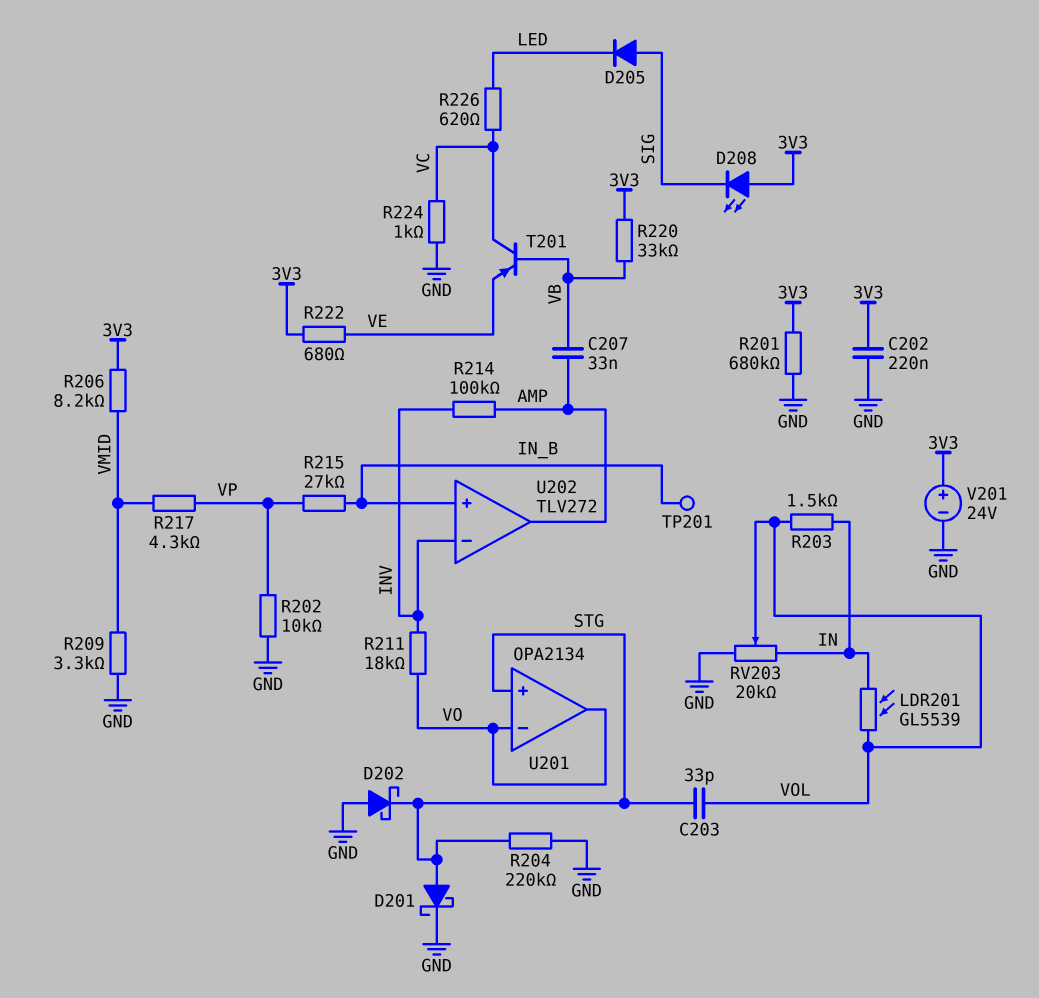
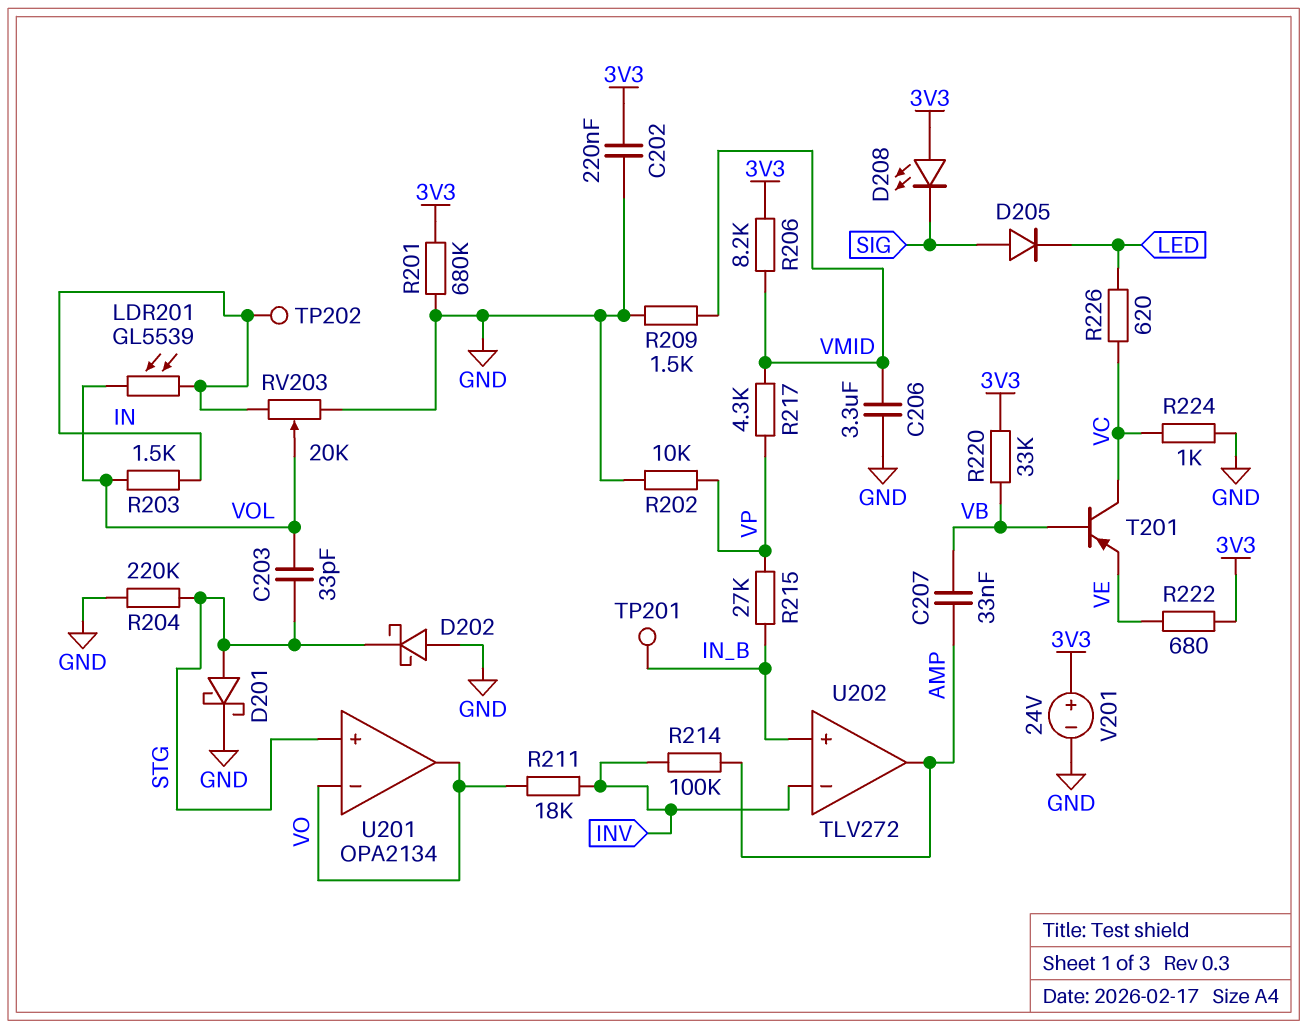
C206: none -> 3.3uF (GND, VMID)
R209: 3.3k (GND, VMID) -> 1.5k (GND, VMID)
TP202: none -> test point (IN)

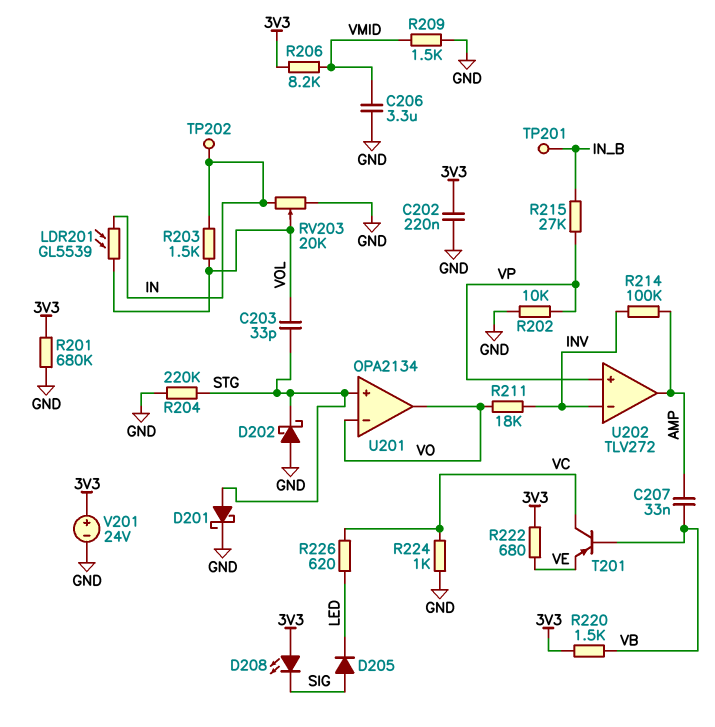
R217: 4.3k (VMID, VP) -> none
R220: 33k (3V3, VB) -> 1.5k (3V3, VB)
U202 pin in+: IN_B -> VP

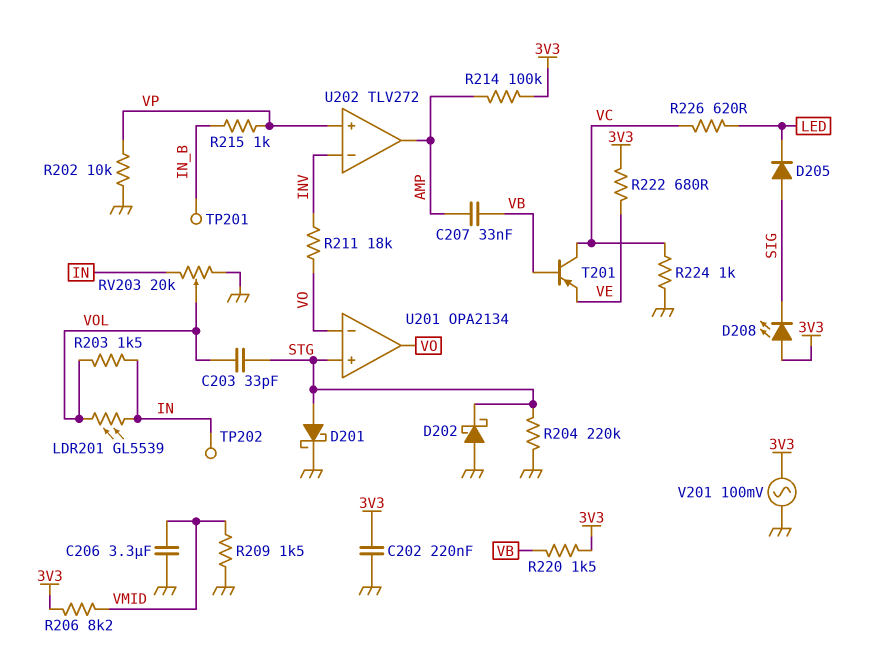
R201: 680k (3V3, GND) -> none
R214: 100k (AMP, INV) -> 100k (3V3, AMP)
R215: 27k (IN_B, VP) -> 1k (IN_B, VP)
V201: 24V (plus 3V3, minus GND) -> AC 100mV (3V3, GND)

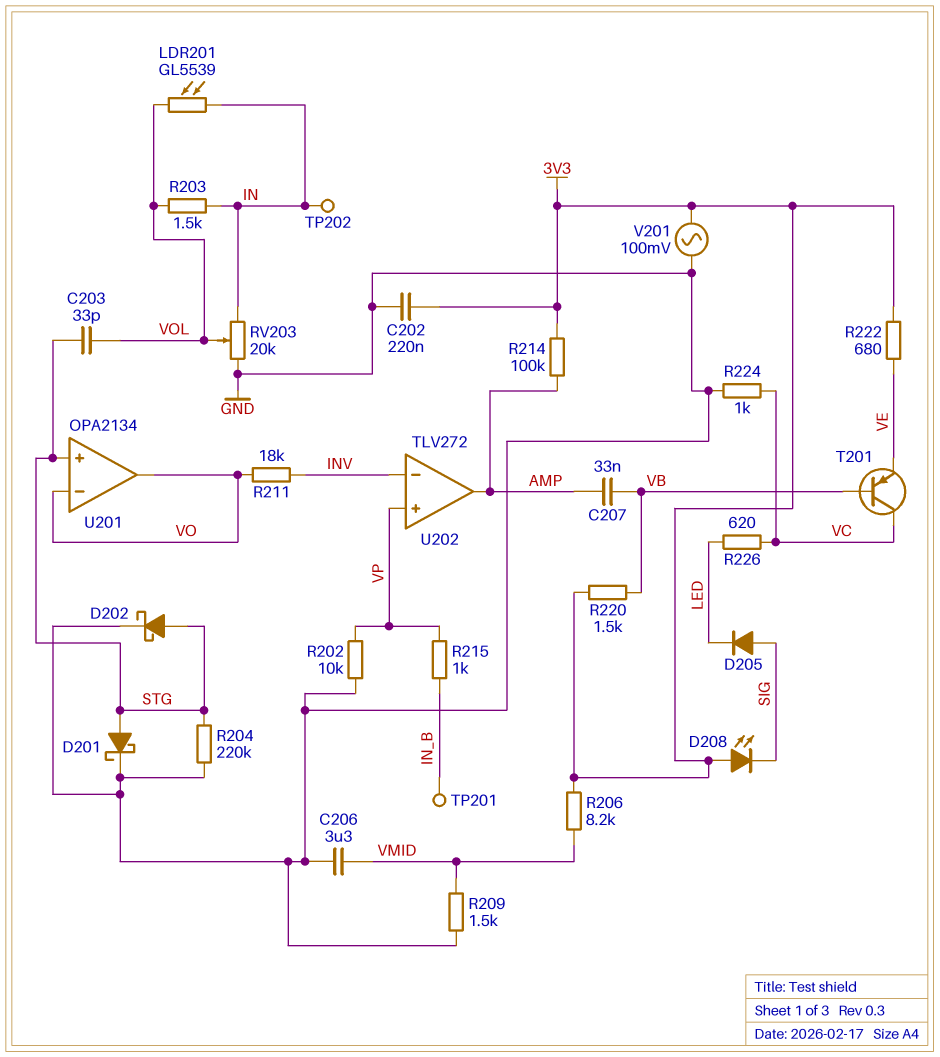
D202: schottky (A GND, K STG) -> schottky (A STG, K GND)

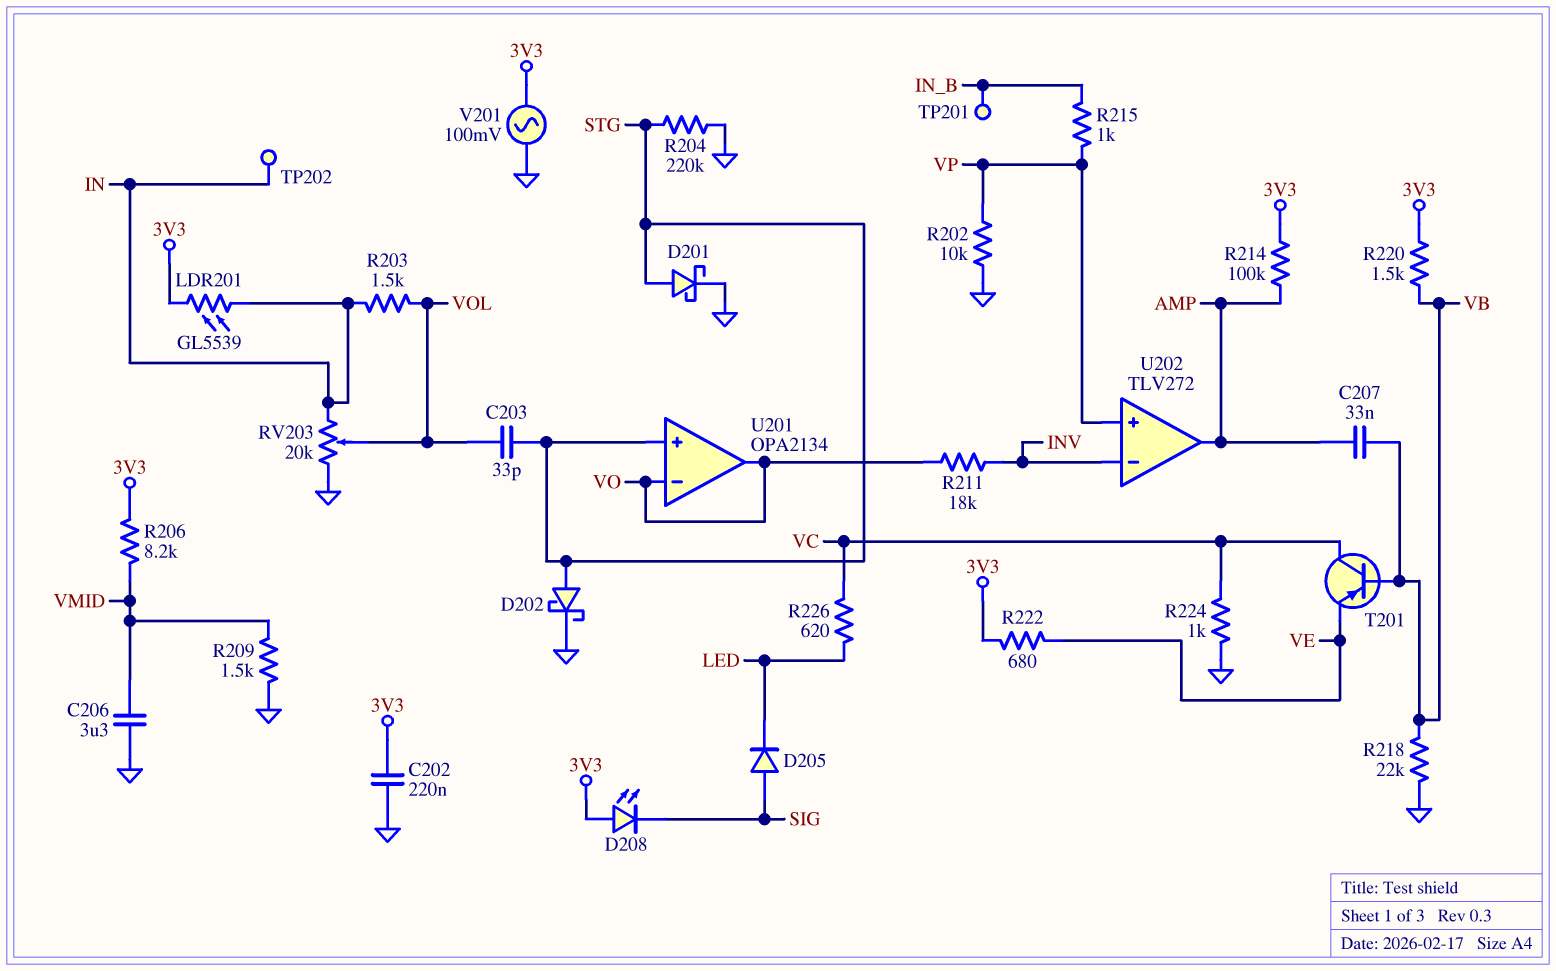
LDR201: GL5539 (IN, VOL) -> GL5539 (3V3, IN)
R218: none -> 22k (GND, VB)

